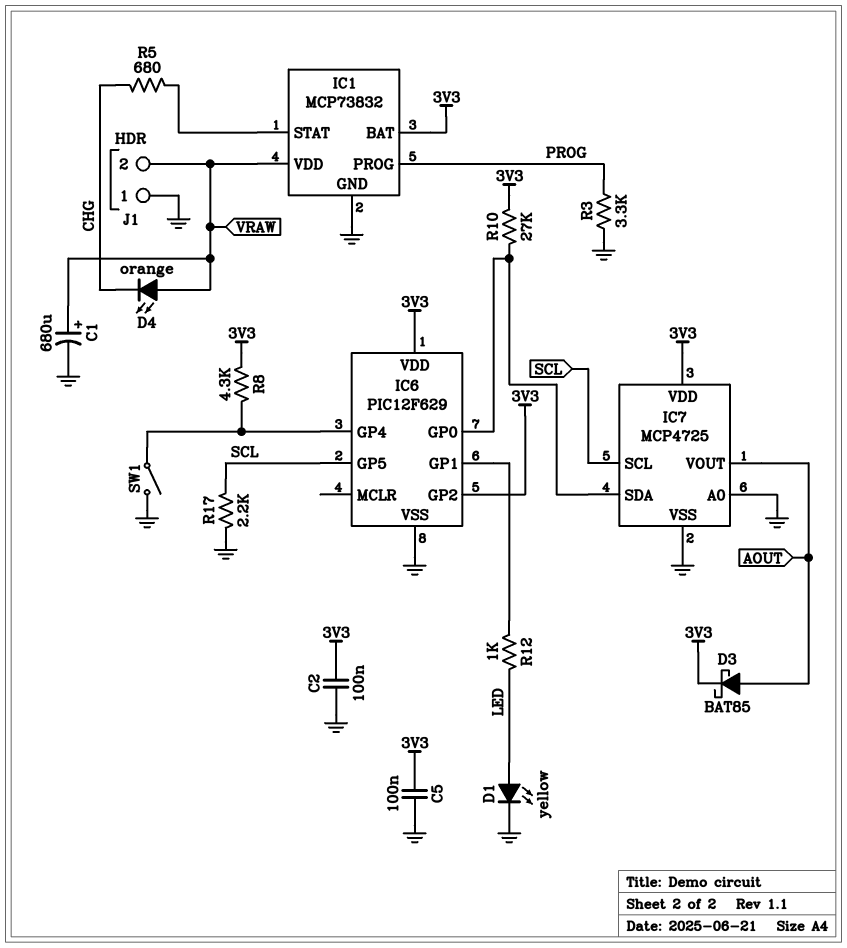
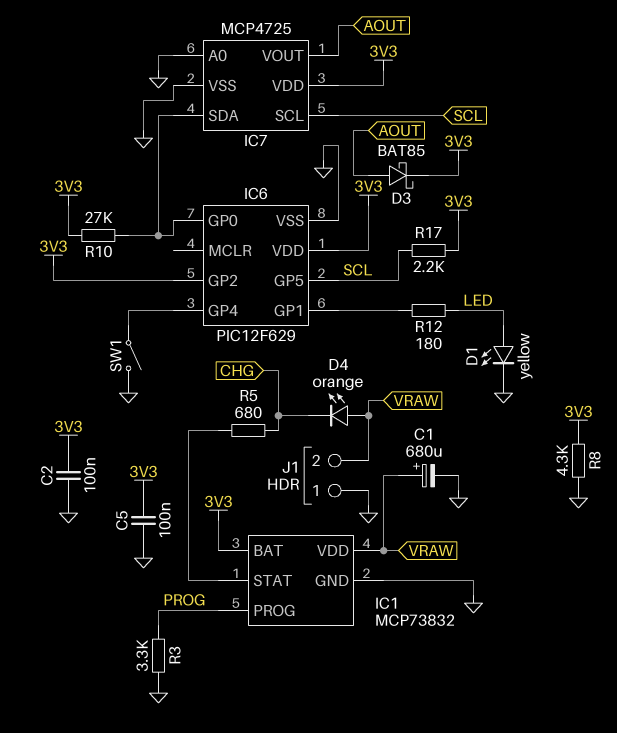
R8: 4.3k (3V3, IC6/GP4) -> 4.3k (3V3, GND)
R12: 1k (IC6/GP1, LED) -> 180 (IC6/GP1, LED)
R17: 2.2k (GND, SCL) -> 2.2k (3V3, SCL)

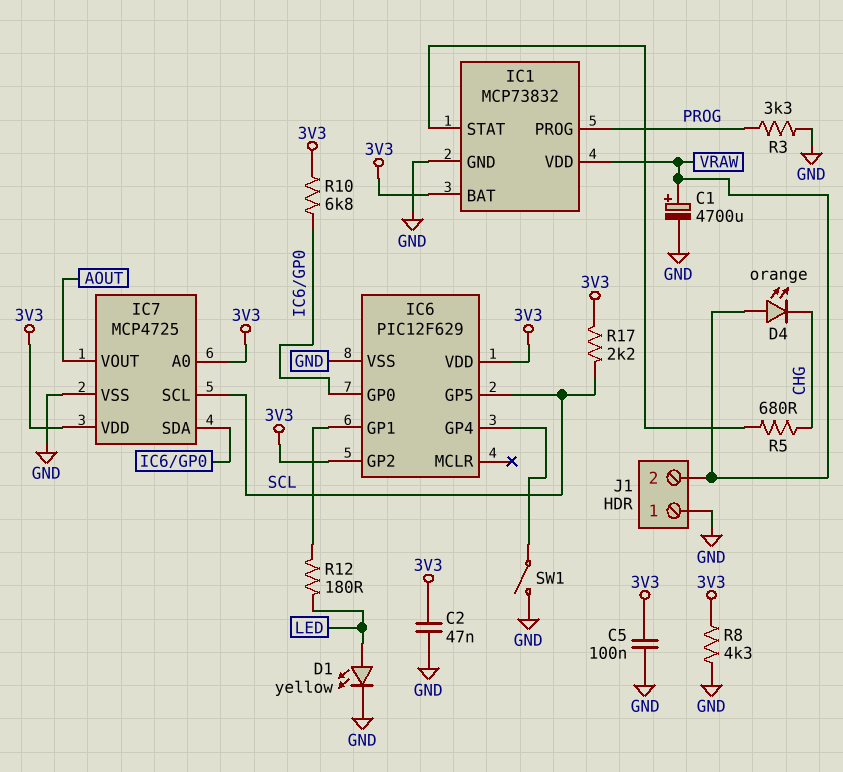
C1: 680uF (plus VRAW, minus GND) -> 4700uF (plus VRAW, minus GND)
C2: 100nF (3V3, GND) -> 47nF (3V3, GND)
D3: schottky BAT85 (A AOUT, K 3V3) -> none
IC7 pin A0: GND -> 3V3
R10: 27k (3V3, IC6/GP0) -> 6.8k (3V3, IC6/GP0)

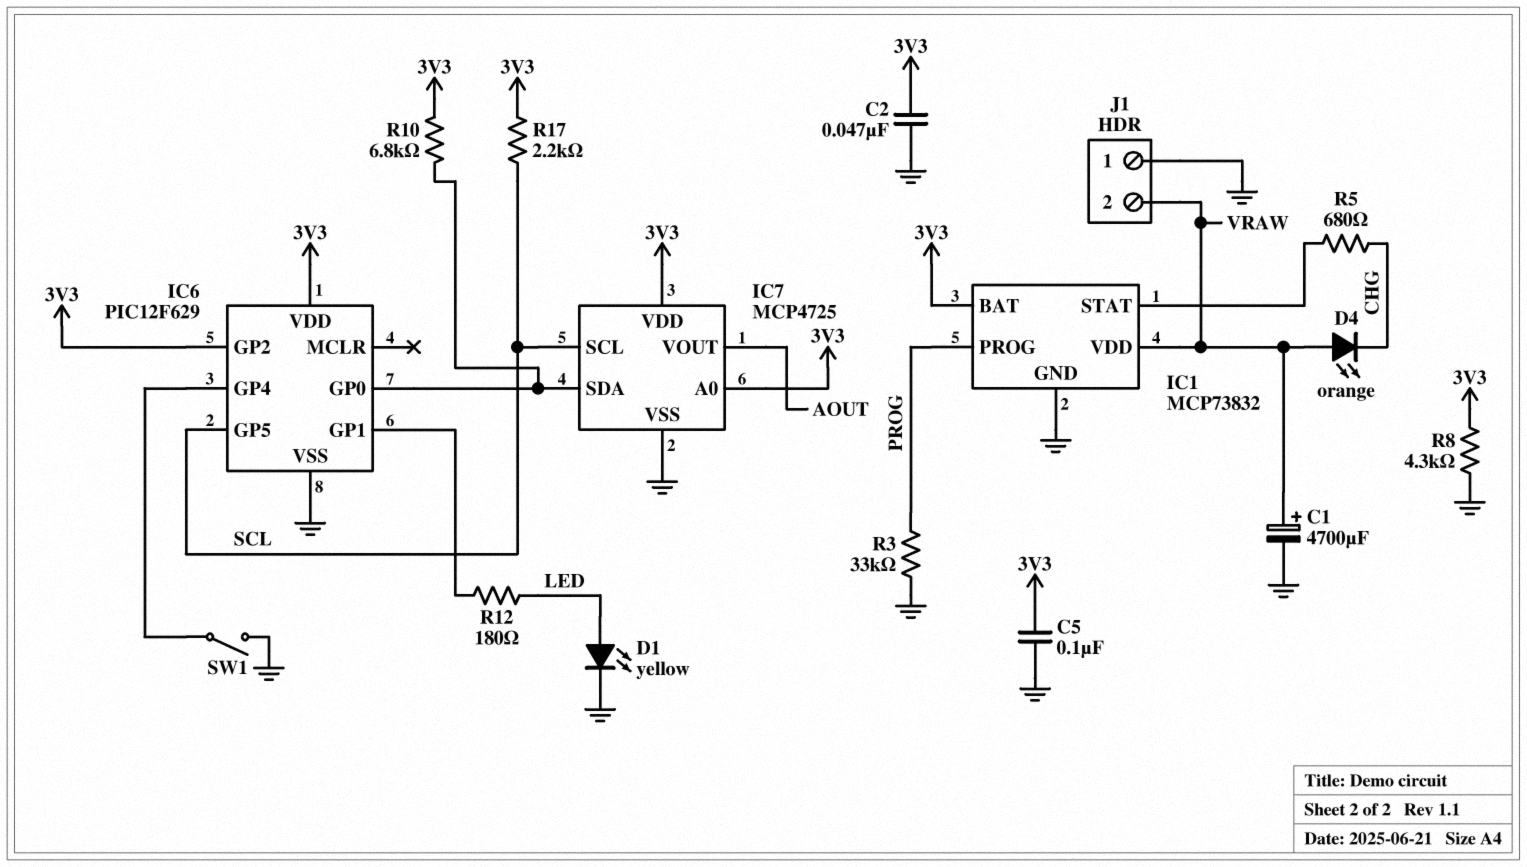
R3: 3.3k (GND, PROG) -> 33k (GND, PROG)

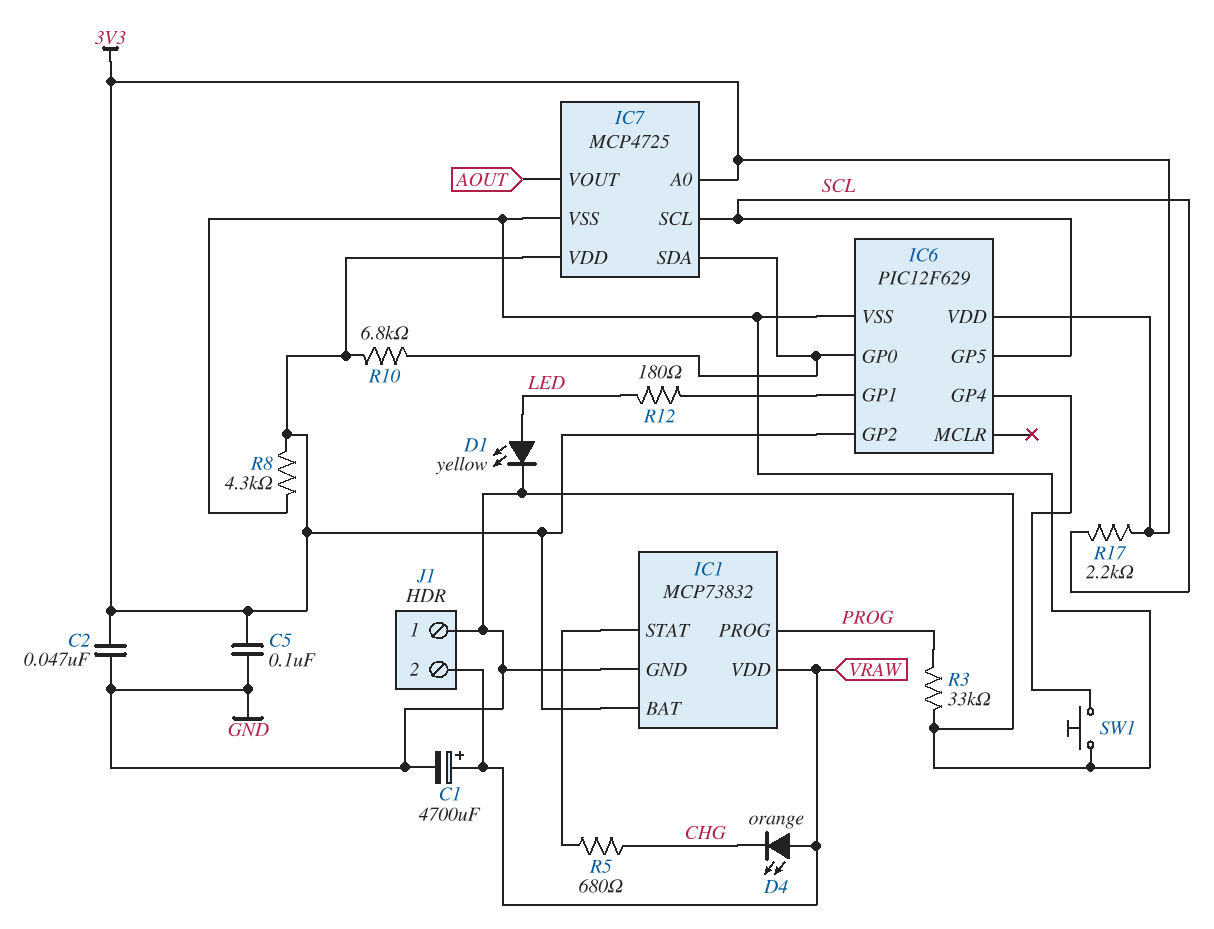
SW1: switch (GND, IC6/GP4) -> button (GND, IC6/GP4)

